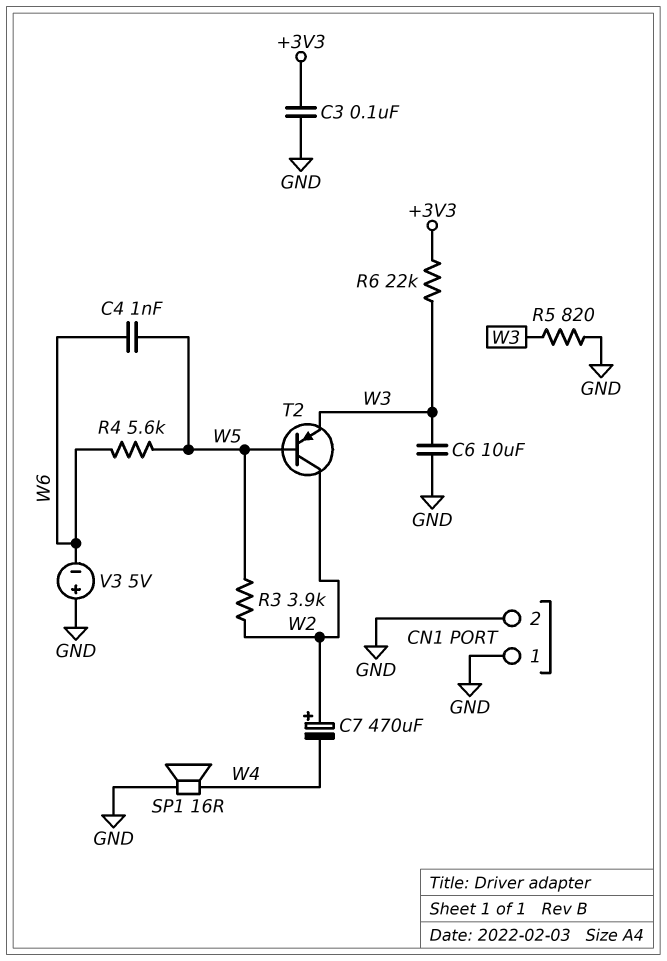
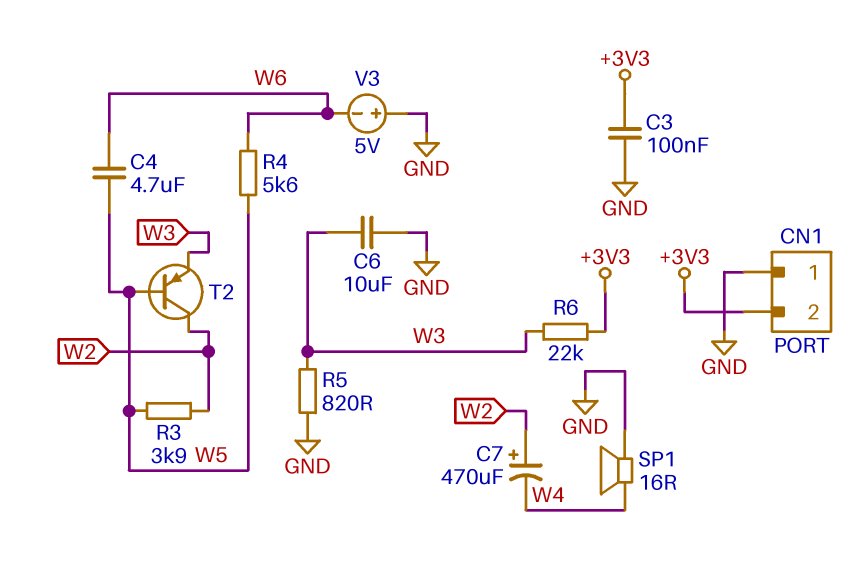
C4: 1nF (W5, W6) -> 4.7uF (W5, W6)
CN1 pin 2: GND -> +3V3

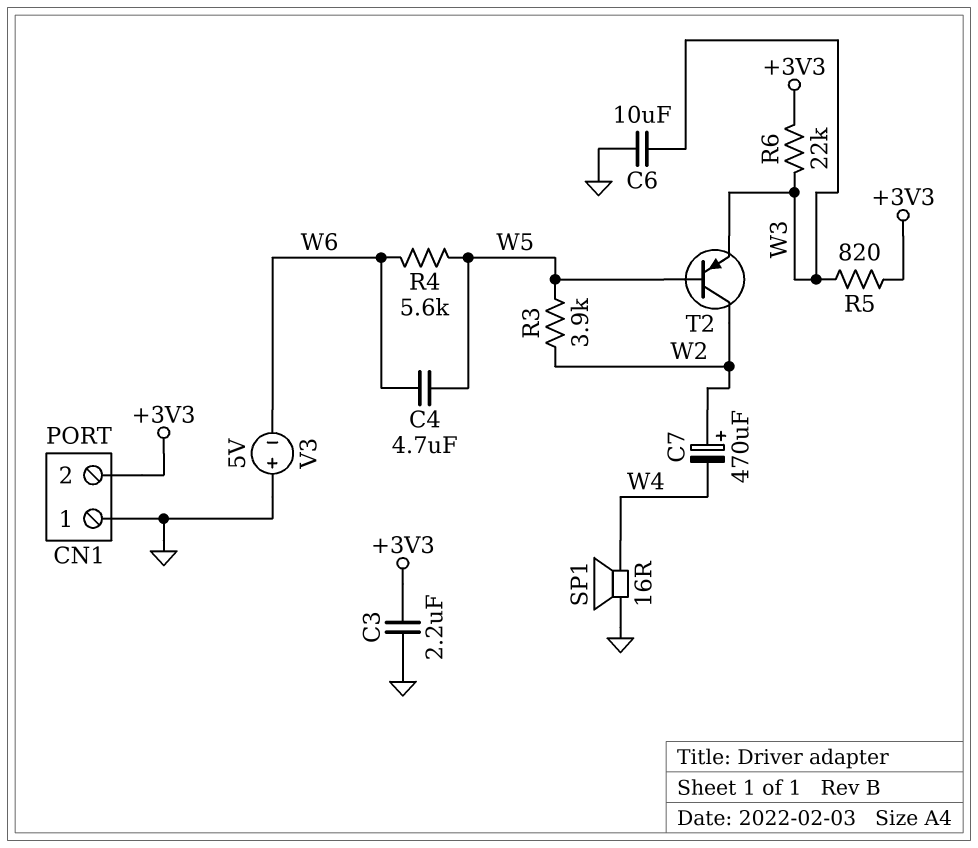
C3: 100nF (+3V3, GND) -> 2.2uF (+3V3, GND)
R5: 820 (GND, W3) -> 820 (+3V3, W3)

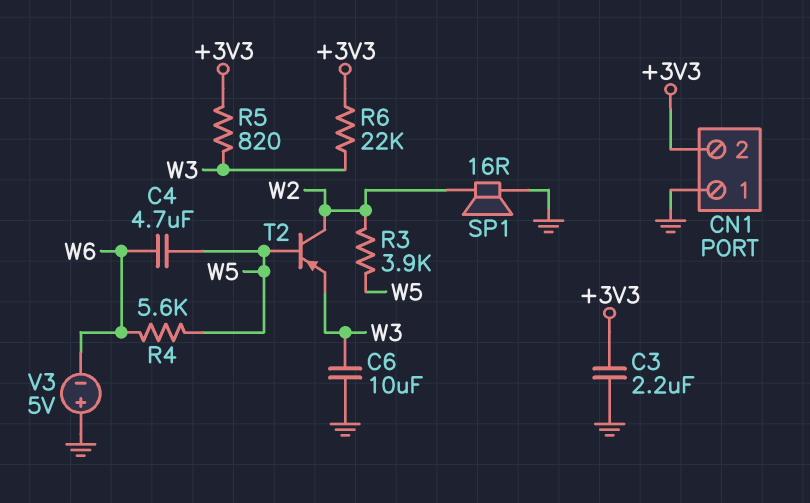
C7: 470uF (plus W2, minus W4) -> none
SP1: speaker 16R (GND, W4) -> speaker 16R (GND, W2)

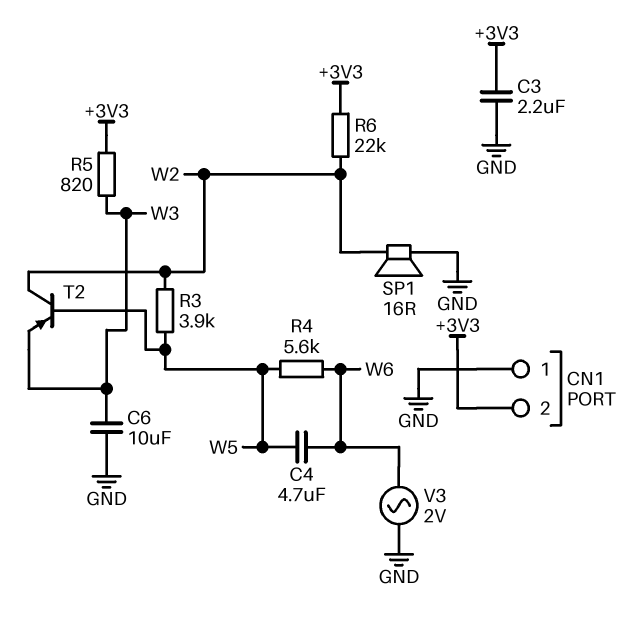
R6: 22k (+3V3, W3) -> 22k (+3V3, W2)
V3: 5V (plus GND, minus W6) -> AC 2V (GND, W6)

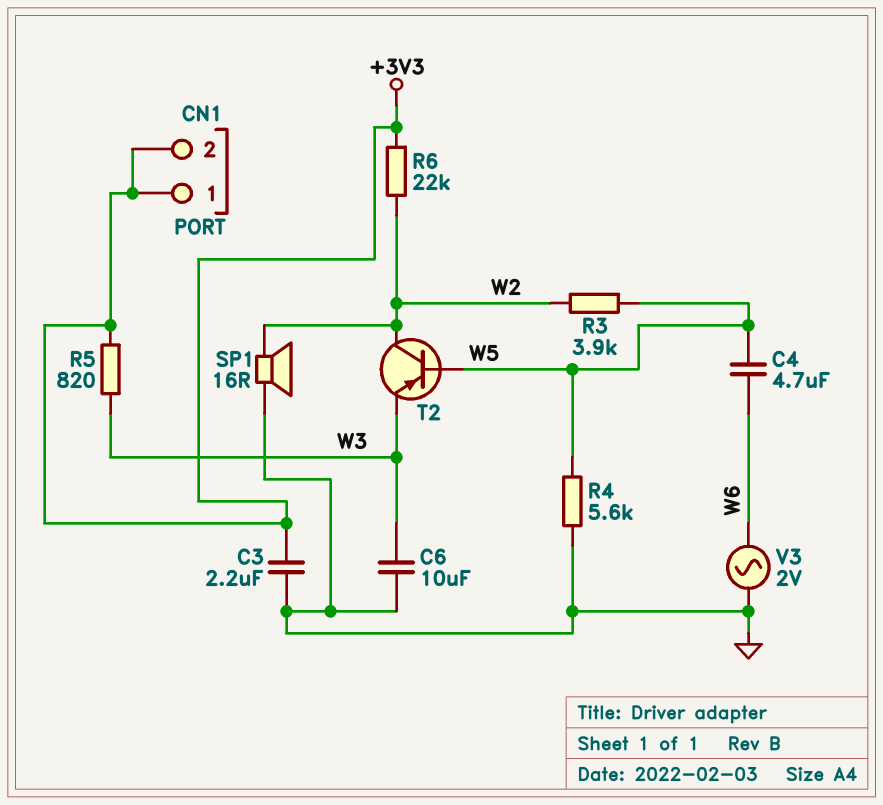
CN1 pin 1: GND -> +3V3
R4: 5.6k (W5, W6) -> 5.6k (GND, W5)

